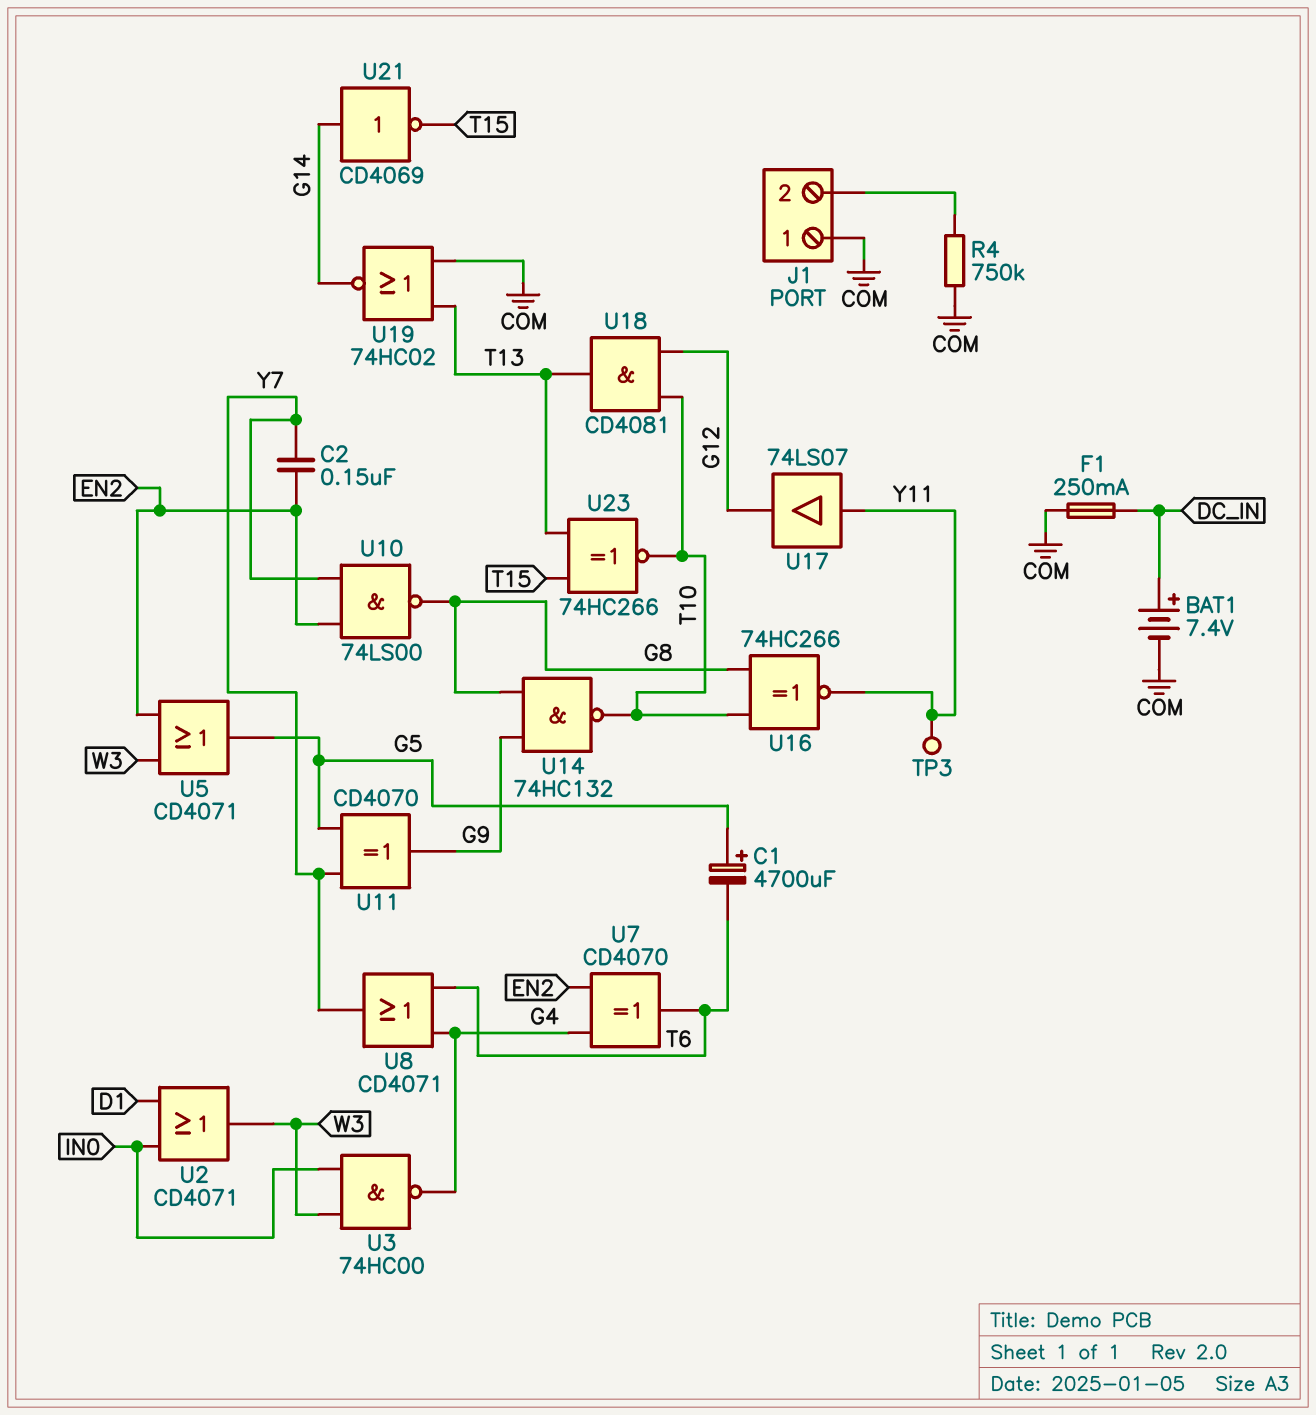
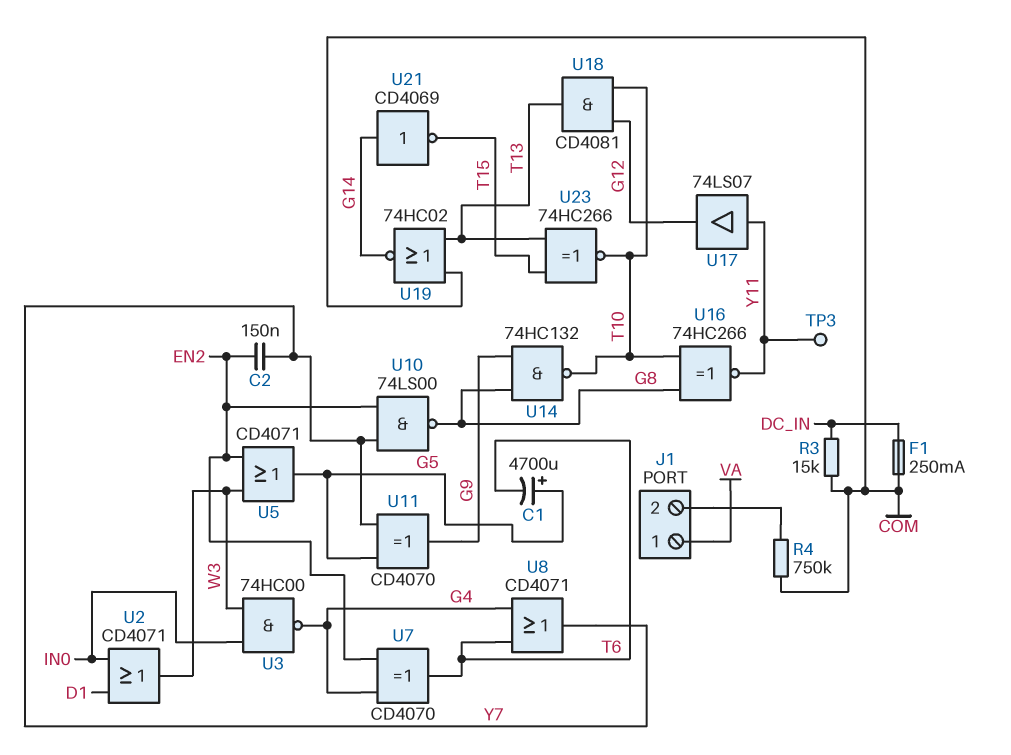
BAT1: 7.4V (plus DC_IN, minus COM) -> none
J1 pin 1: COM -> VA
R3: none -> 15k (COM, DC_IN)

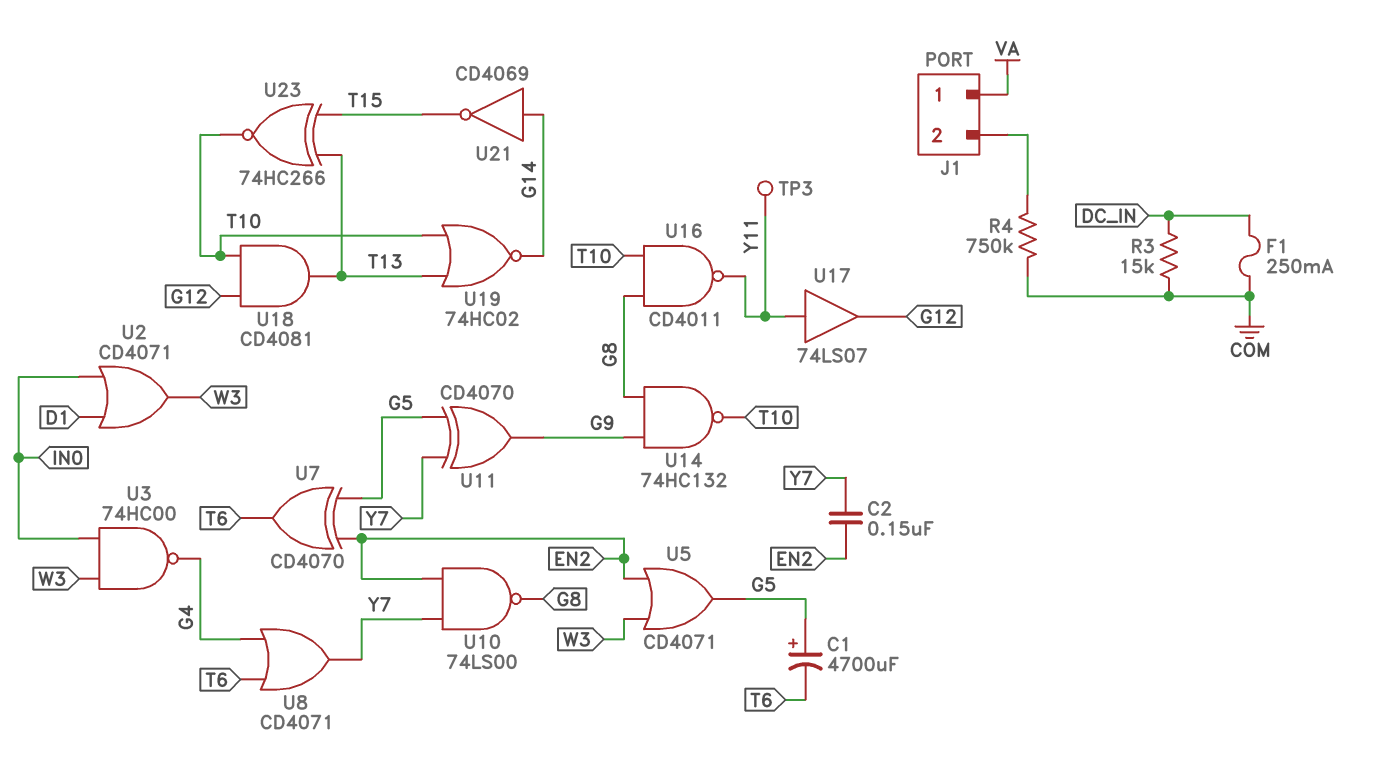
U7: XOR CD4070 (in EN2, in G4, out T6) -> XOR CD4070 (in EN2, in G5, out T6)
U16: XNOR 74HC266 (in G8, in T10, out Y11) -> NAND CD4011 (in G8, in T10, out Y11)
U19: NOR 74HC02 (in COM, in T13, out G14) -> NOR 74HC02 (in T10, in T13, out G14)

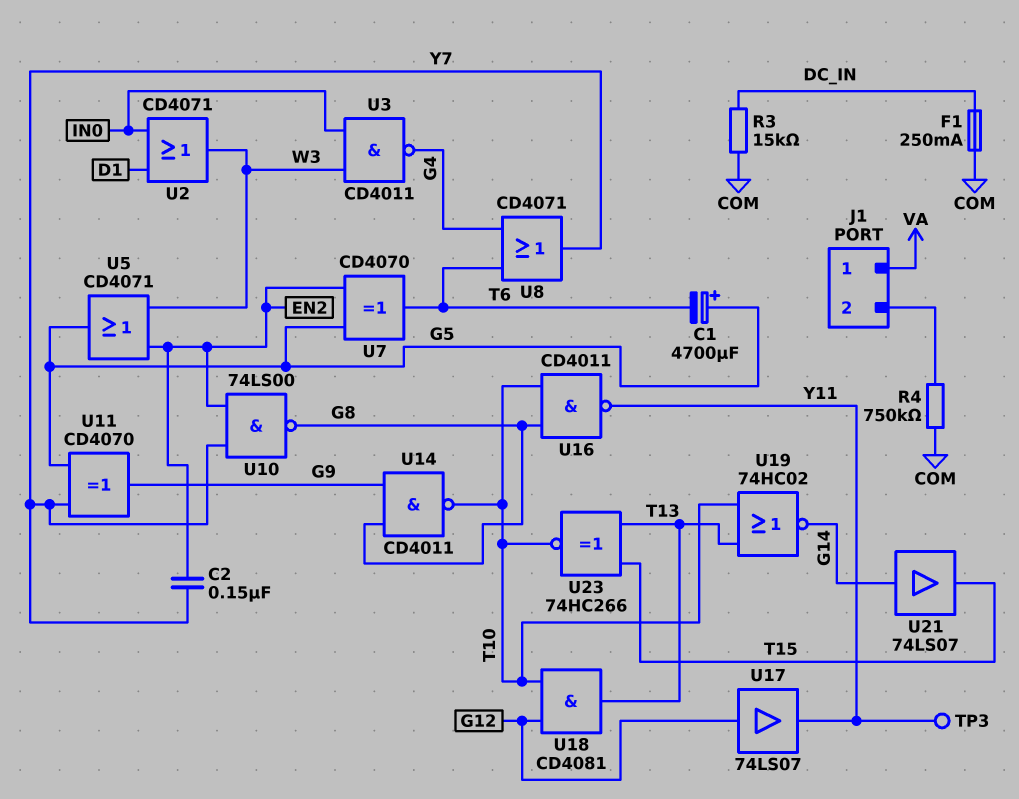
U3: NAND 74HC00 (in IN0, in W3, out G4) -> NAND CD4011 (in IN0, in W3, out G4)
U14: NAND 74HC132 (in G8, in G9, out T10) -> NAND CD4011 (in G8, in G9, out T10)
U17: buffer 74LS07 (in Y11, out G12) -> buffer 74LS07 (in G12, out Y11)
U21: NOT CD4069 (in G14, out T15) -> buffer 74LS07 (in G14, out T15)

